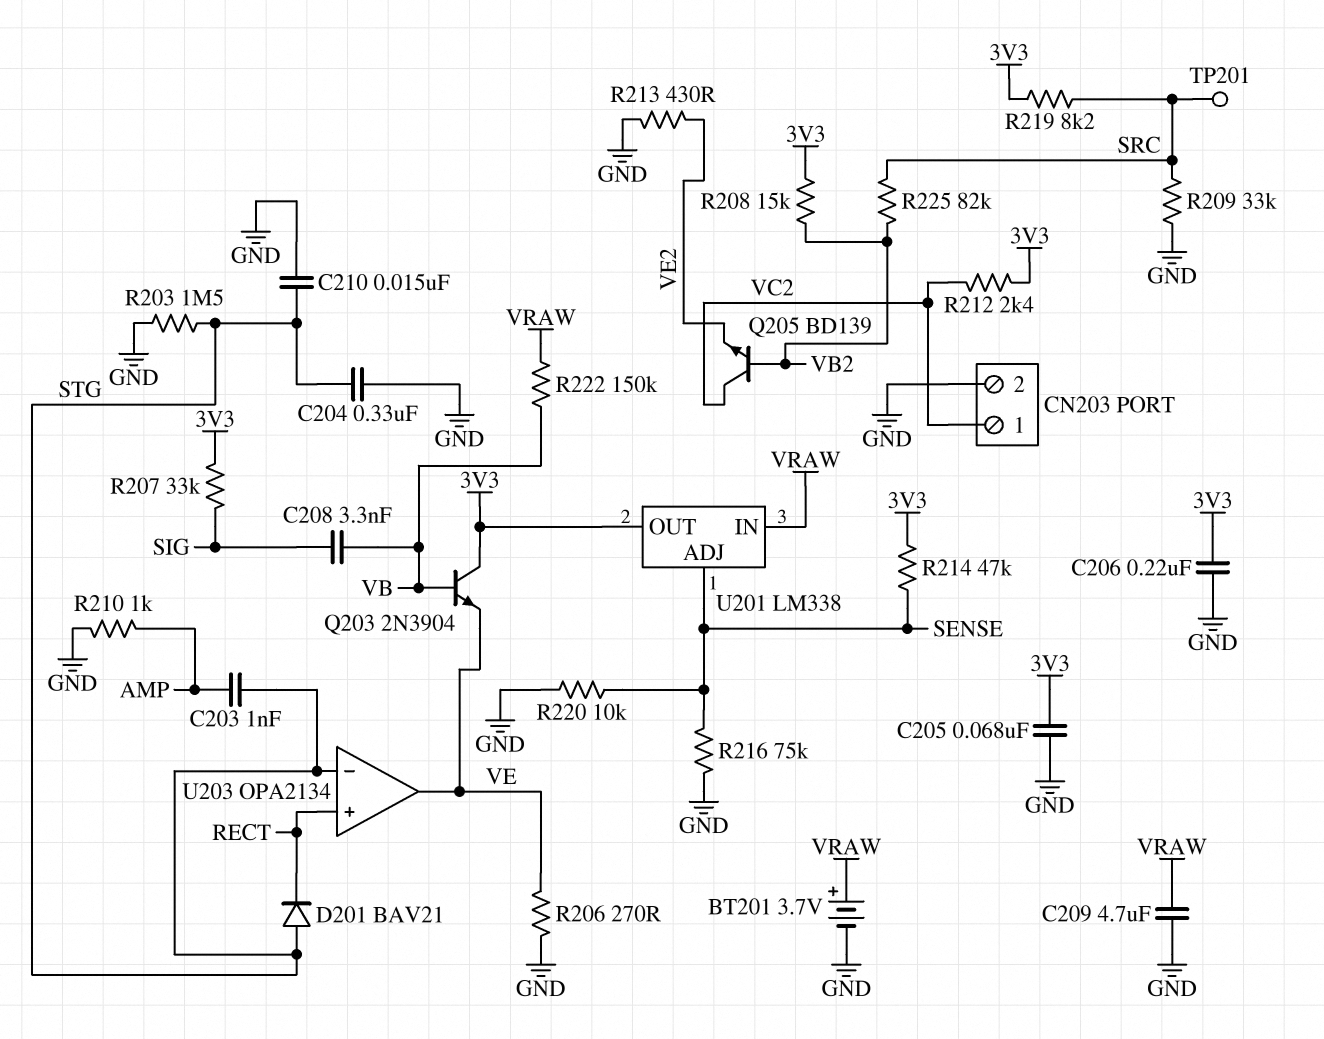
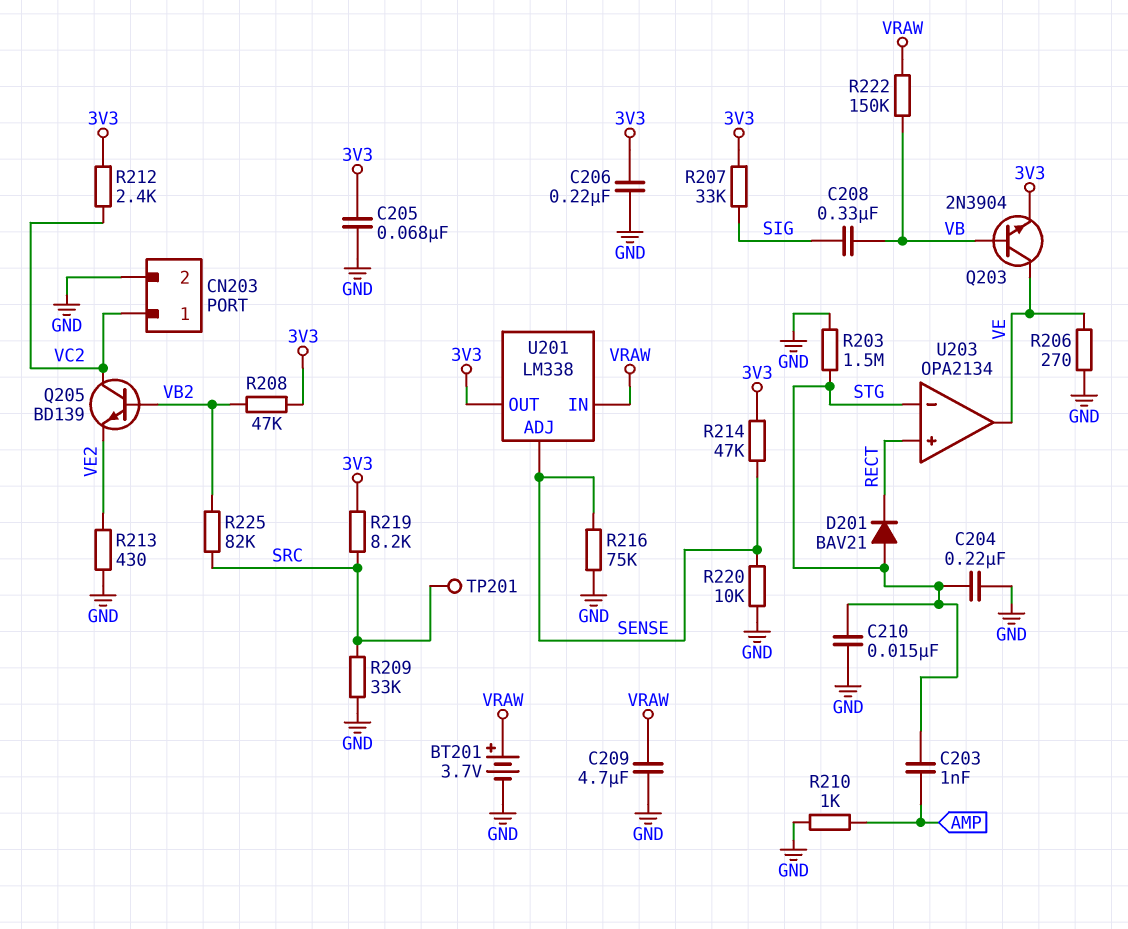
C204: 330nF (GND, STG) -> 220nF (GND, STG)
C208: 3.3nF (SIG, VB) -> 330nF (SIG, VB)
Q203: NPN 2N3904 (B VB, C 3V3, E VE) -> NPN 2N3904 (B VB, C VE, E 3V3)
R208: 15k (3V3, VB2) -> 47k (3V3, VB2)

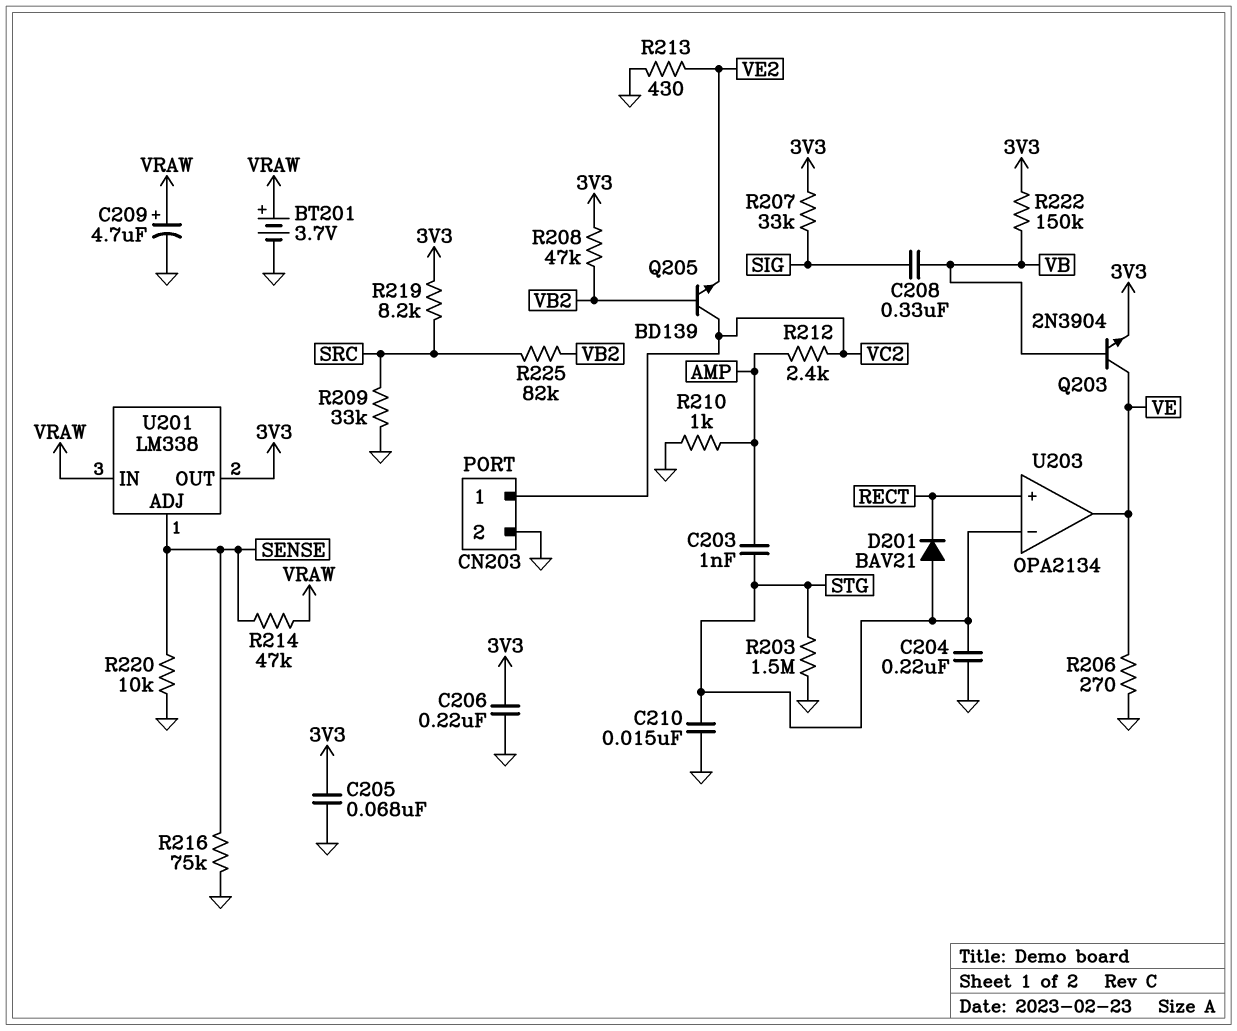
C209: 4.7uF (GND, VRAW) -> 4.7uF (plus VRAW, minus GND)
R212: 2.4k (3V3, VC2) -> 2.4k (AMP, VC2)
R214: 47k (3V3, SENSE) -> 47k (SENSE, VRAW)
R222: 150k (VB, VRAW) -> 150k (3V3, VB)
TP201: test point (SRC) -> none

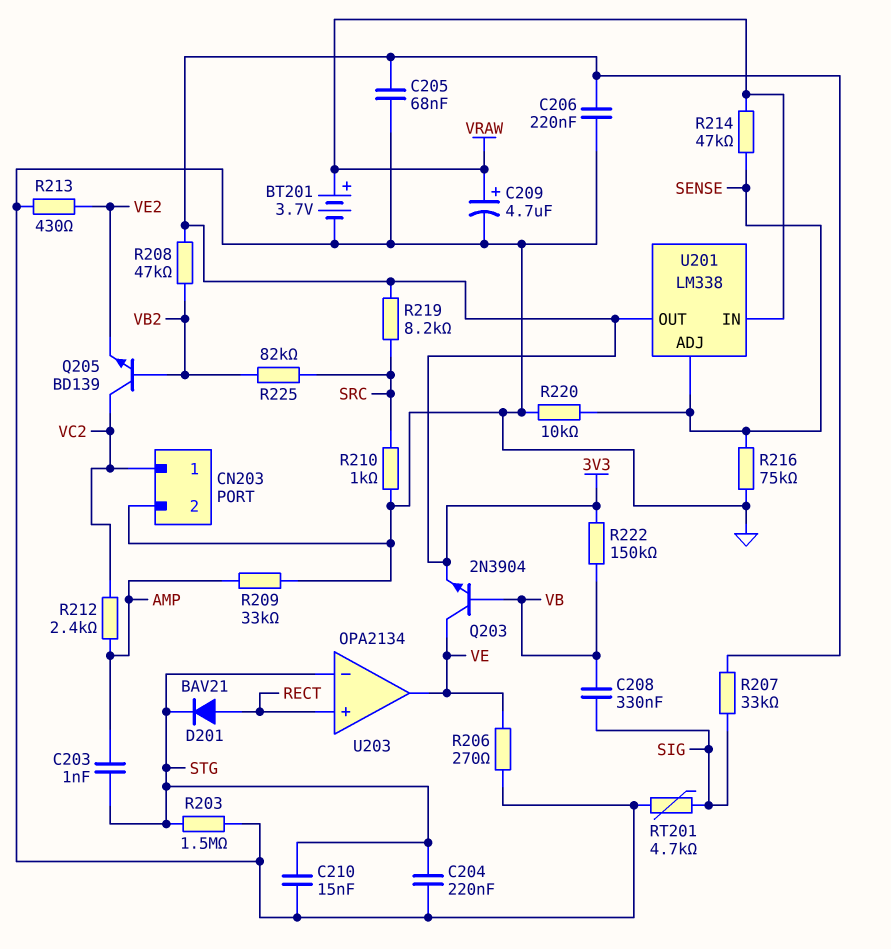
D201: diode BAV21 (A STG, K RECT) -> diode BAV21 (A RECT, K STG)
R209: 33k (GND, SRC) -> 33k (AMP, GND)
R210: 1k (AMP, GND) -> 1k (GND, SRC)
RT201: none -> 4.7k (GND, SIG)

